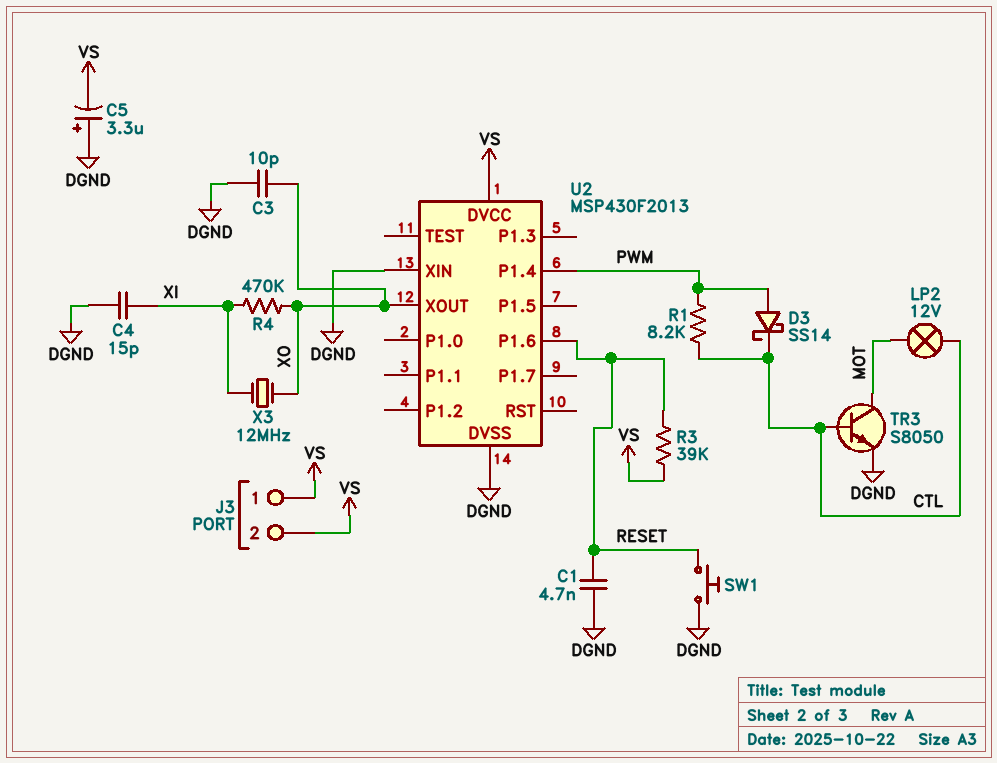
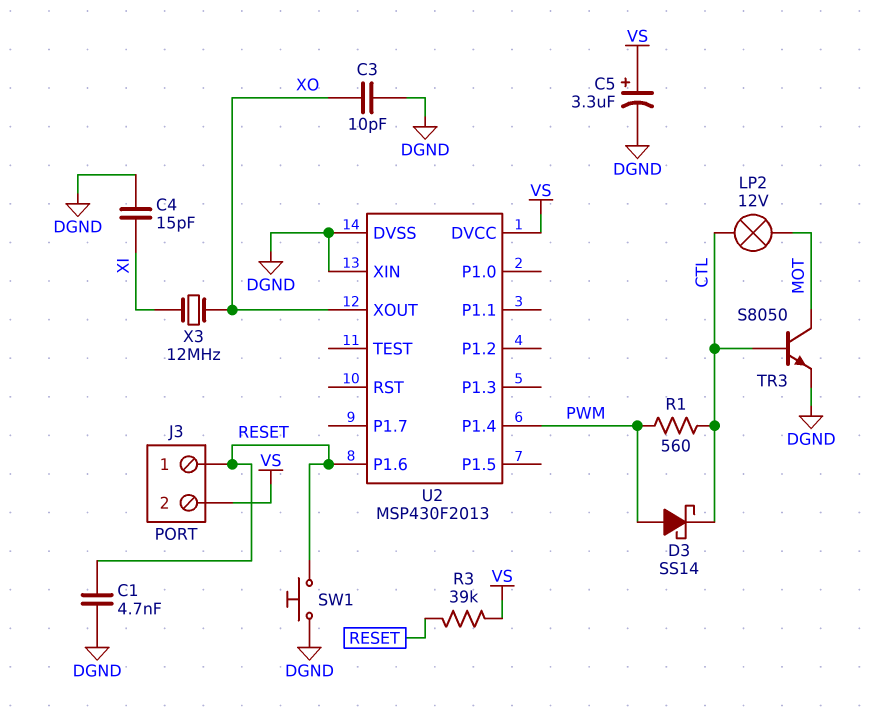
C5: 3.3uF (plus DGND, minus VS) -> 3.3uF (plus VS, minus DGND)
J3 pin 1: VS -> RESET
R1: 8.2k (CTL, PWM) -> 560 (CTL, PWM)
R4: 470k (XI, XO) -> none

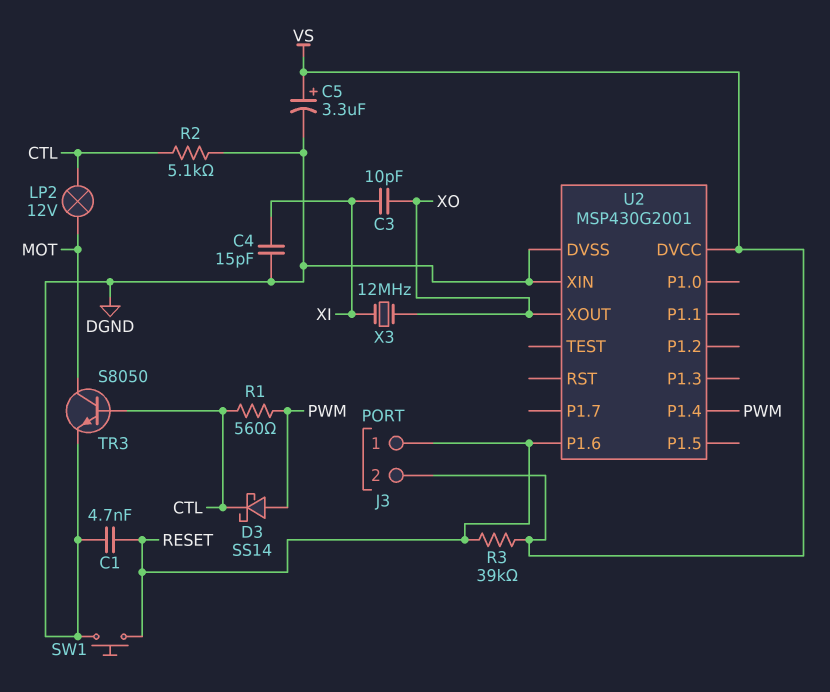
C3: 10pF (DGND, XO) -> 10pF (XI, XO)
R2: none -> 5.1k (CTL, DGND)
U2: MSP430F2013 -> MSP430G2001

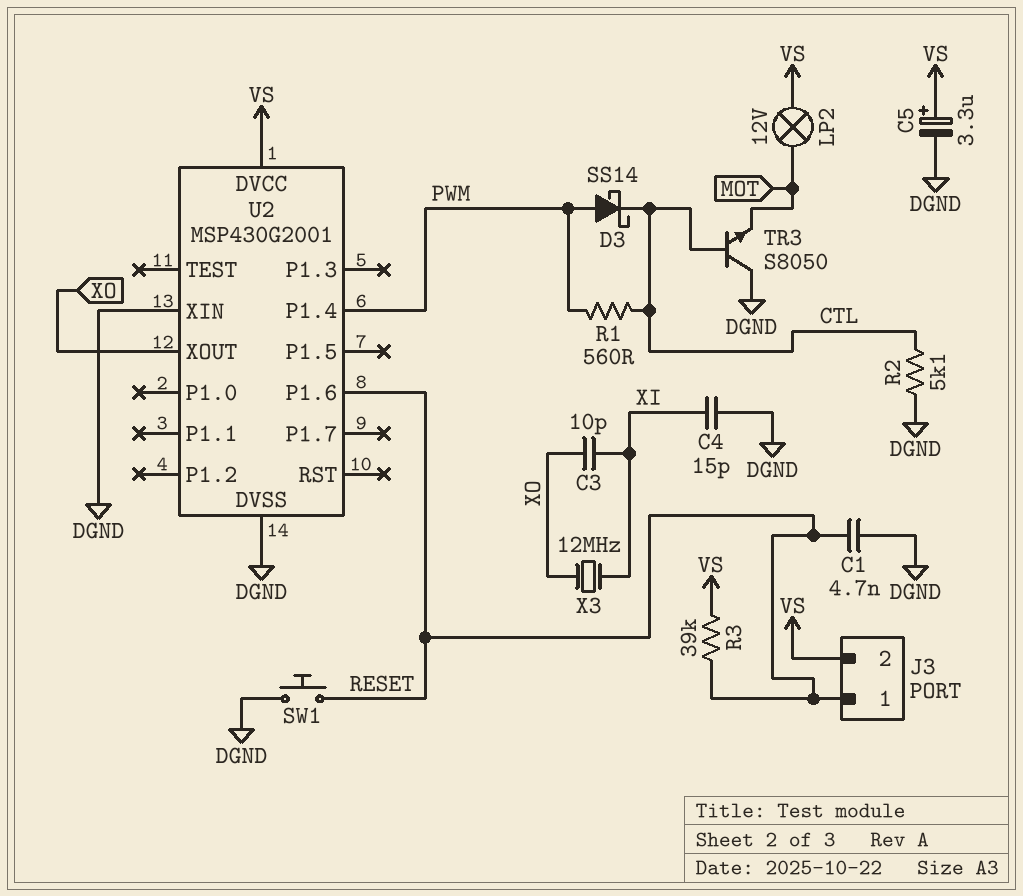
LP2: lamp 12V (CTL, MOT) -> lamp 12V (MOT, VS)
TR3: NPN S8050 (B CTL, C MOT, E DGND) -> NPN S8050 (B CTL, C DGND, E MOT)

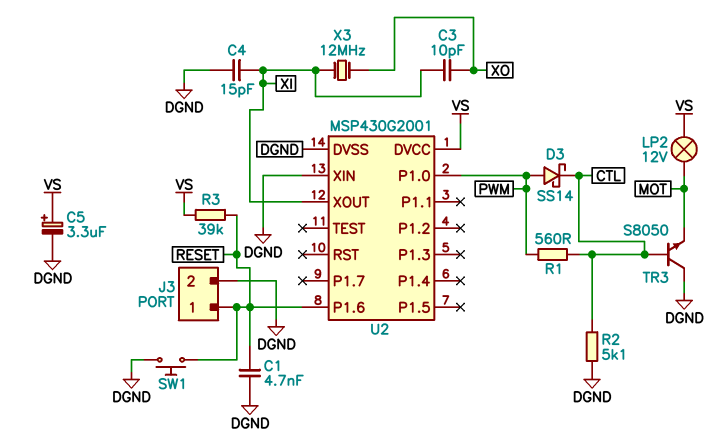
J3 pin 2: VS -> DGND
U2 pin P1.0: none -> PWM
U2 pin P1.4: PWM -> none
U2 pin XOUT: XO -> XI

